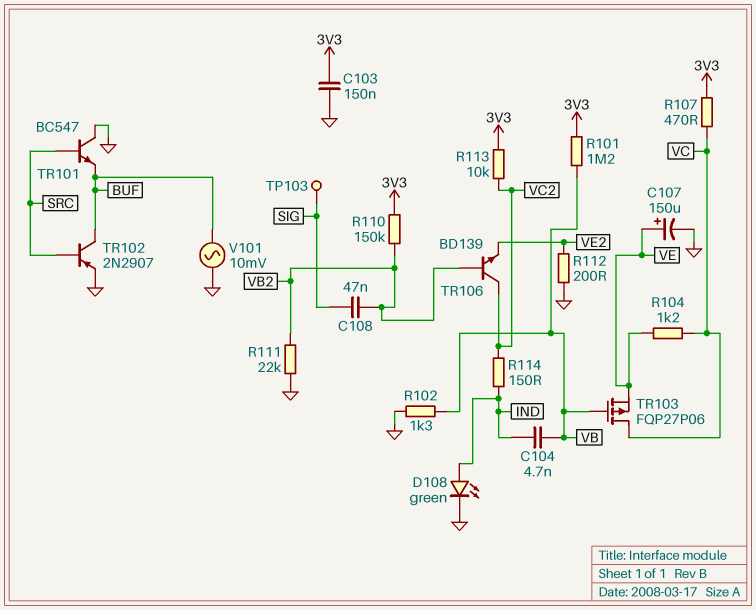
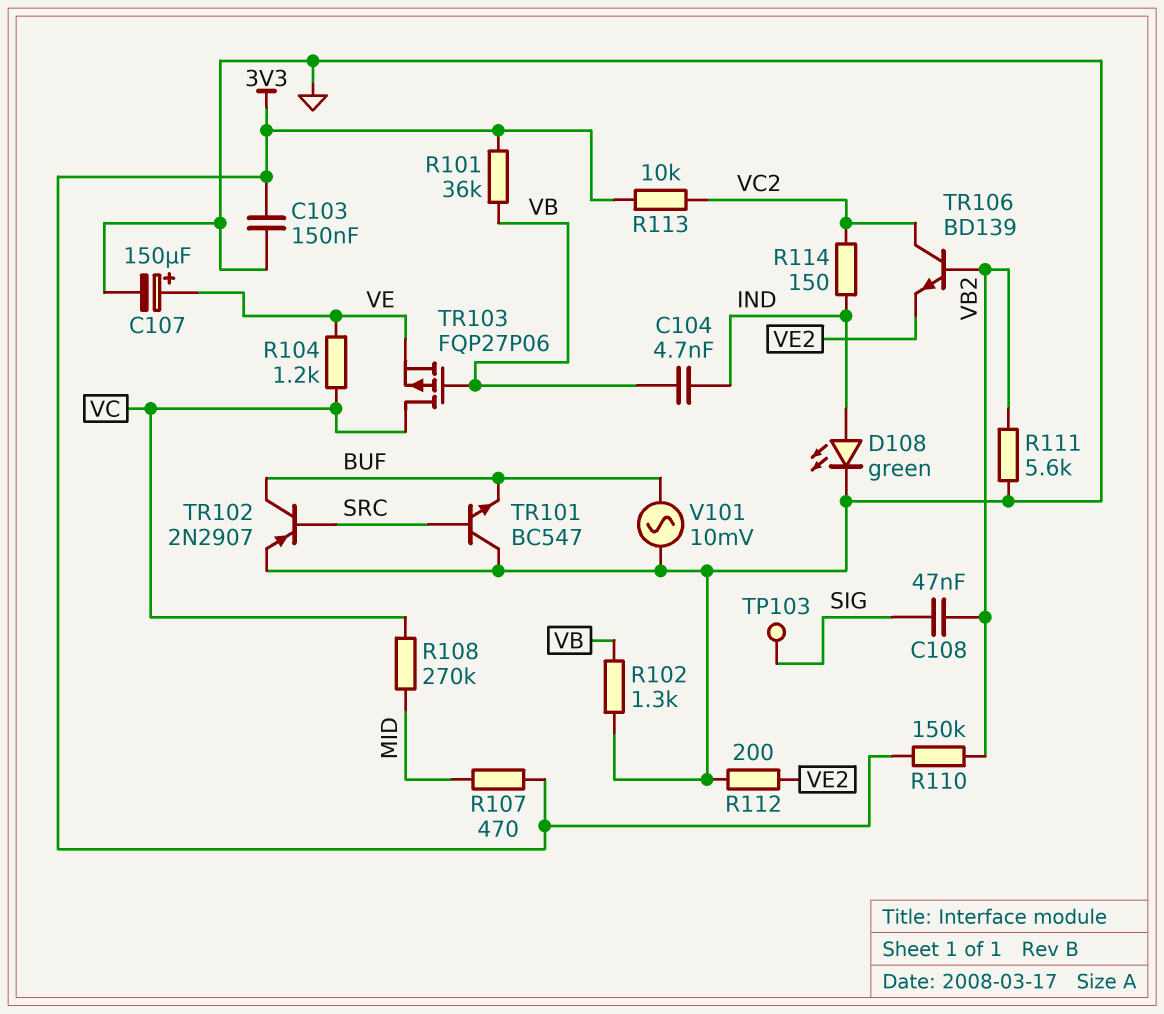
R101: 1.2M (3V3, VB) -> 36k (3V3, VB)
R107: 470 (3V3, VC) -> 470 (3V3, MID)
R108: none -> 270k (MID, VC)
R111: 22k (GND, VB2) -> 5.6k (GND, VB2)

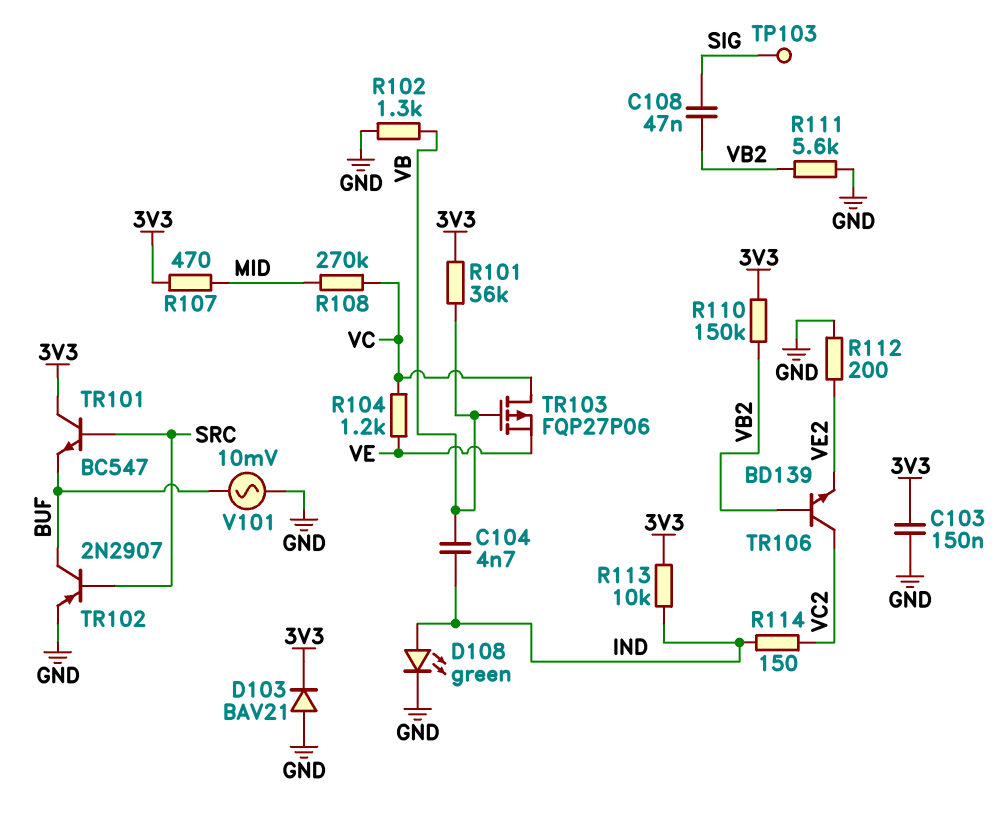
C107: 150uF (plus VE, minus GND) -> none
D103: none -> diode BAV21 (A GND, K 3V3)
R113: 10k (3V3, VC2) -> 10k (3V3, IND)
TR101: NPN BC547 (B SRC, C GND, E BUF) -> NPN BC547 (B SRC, C 3V3, E BUF)

